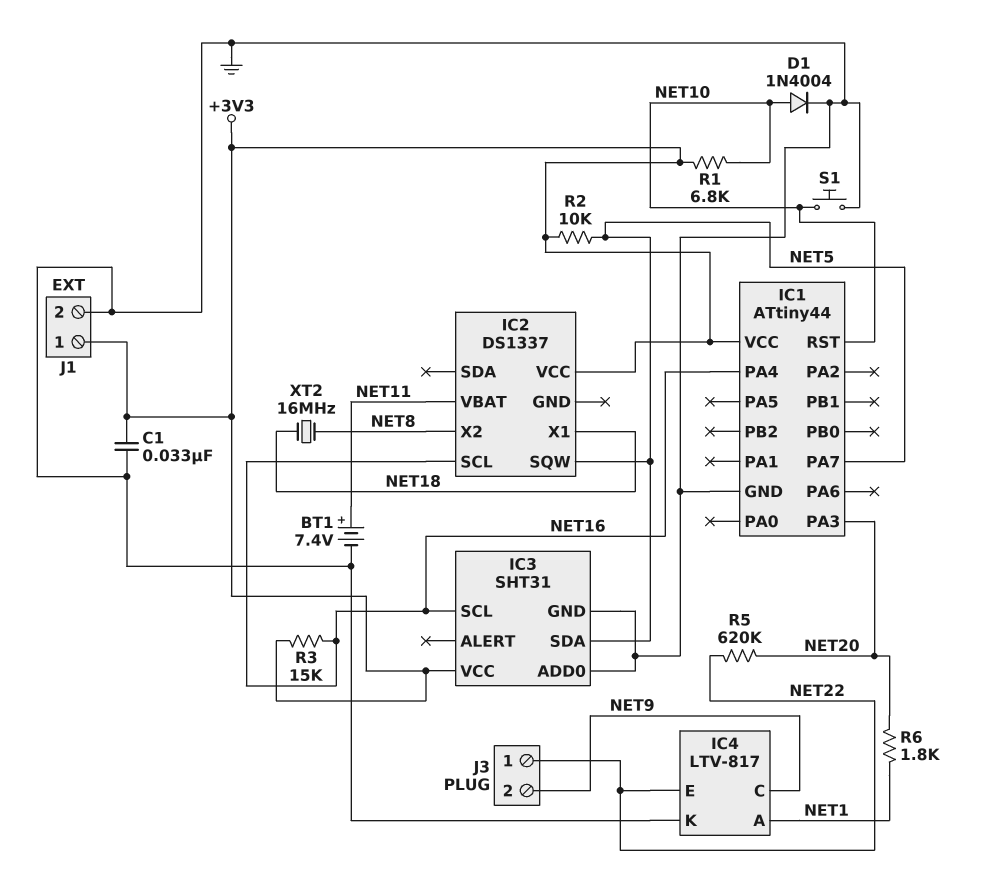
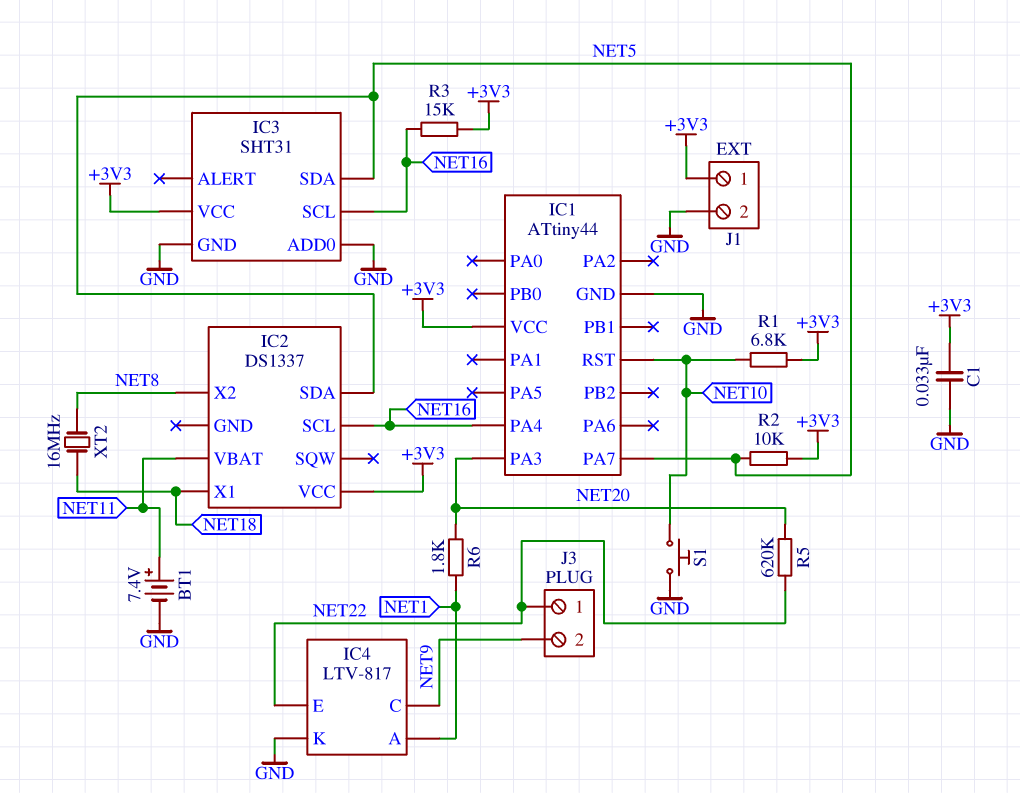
D1: diode 1N4004 (A NET10, K GND) -> none
IC2 pin SDA: none -> NET5
IC2 pin SQW: NET5 -> none

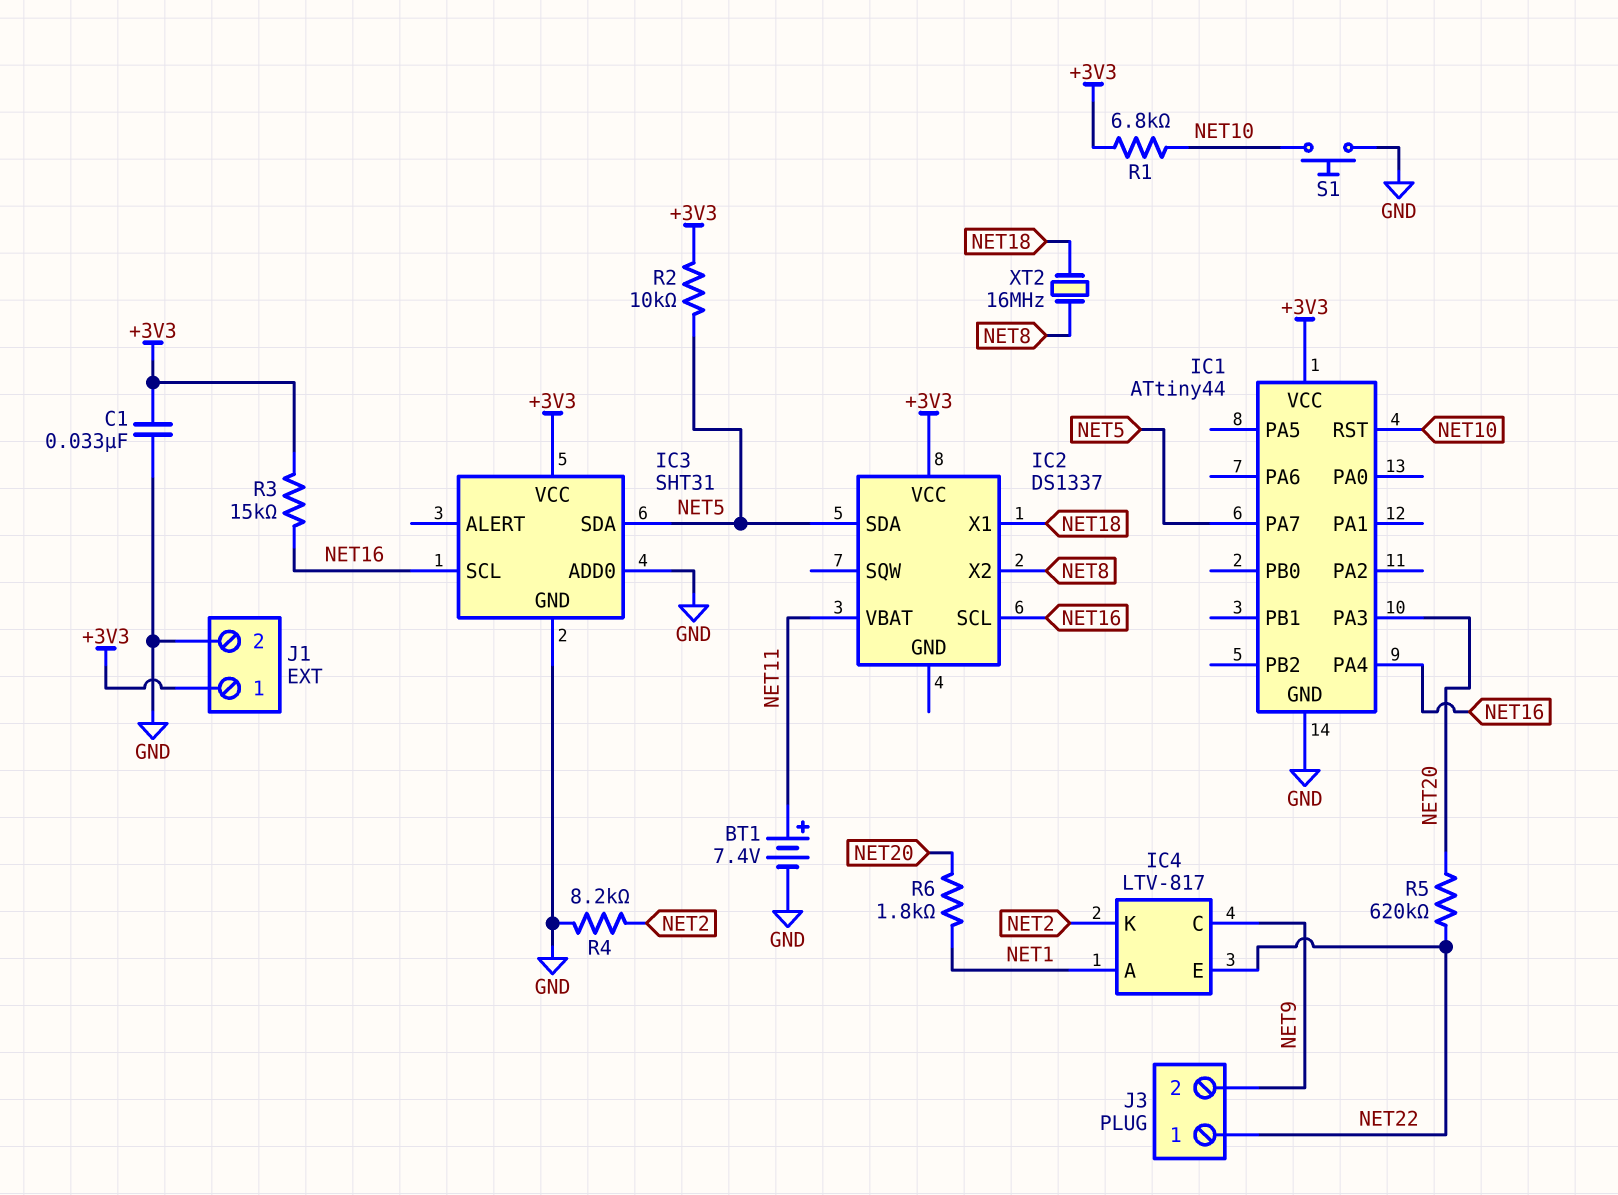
IC4 pin K: GND -> NET2
R4: none -> 8.2k (GND, NET2)

